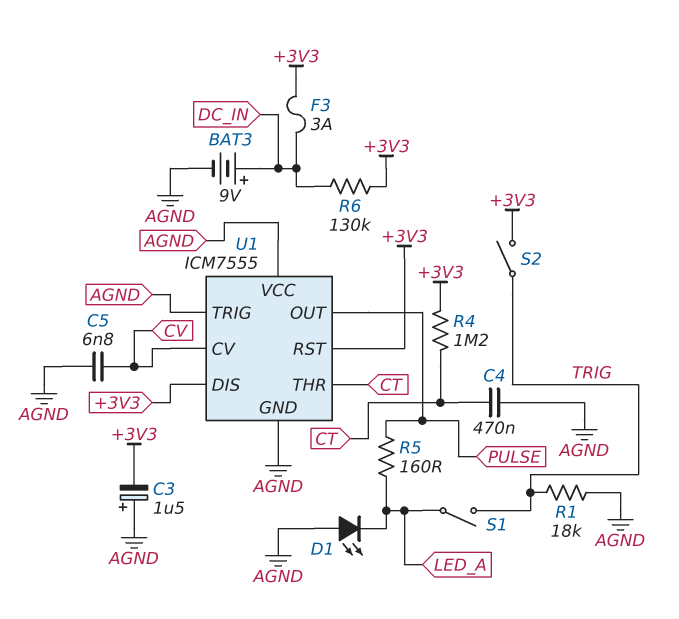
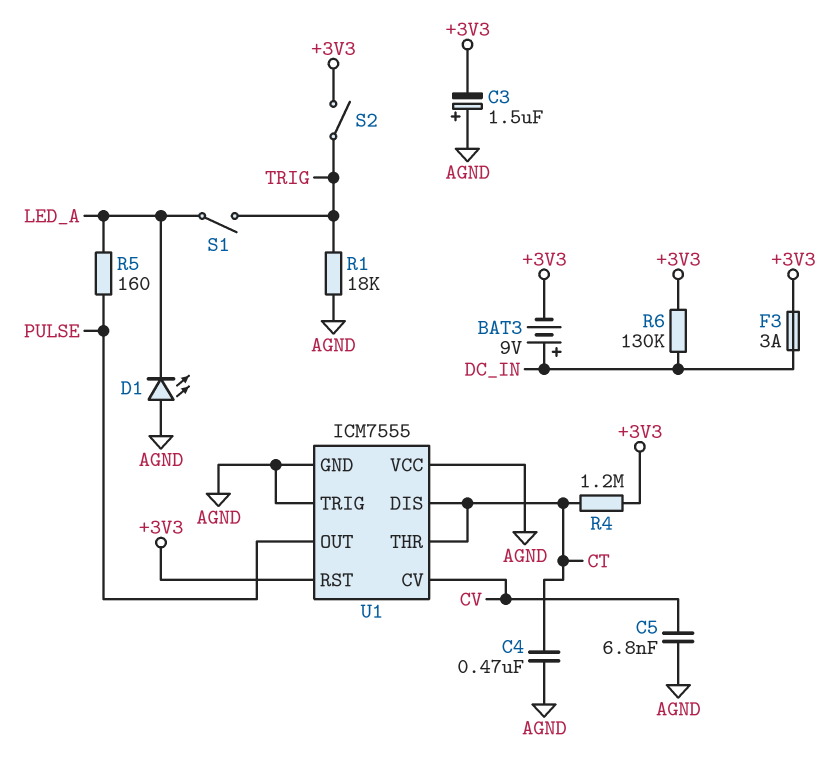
BAT3: 9V (plus DC_IN, minus AGND) -> 9V (plus DC_IN, minus +3V3)
U1 pin DIS: +3V3 -> CT

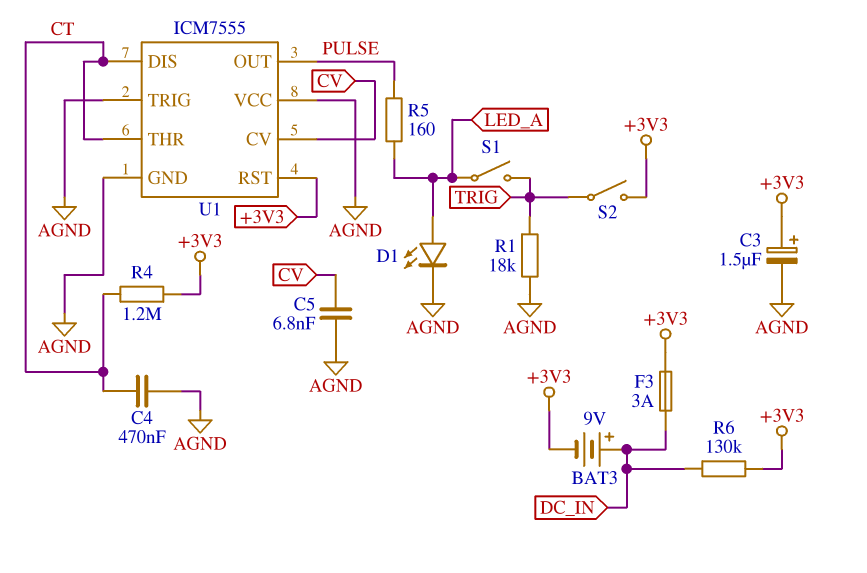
C3: 1.5uF (plus AGND, minus +3V3) -> 1.5uF (plus +3V3, minus AGND)
D1: LED (A AGND, K LED_A) -> LED (A LED_A, K AGND)

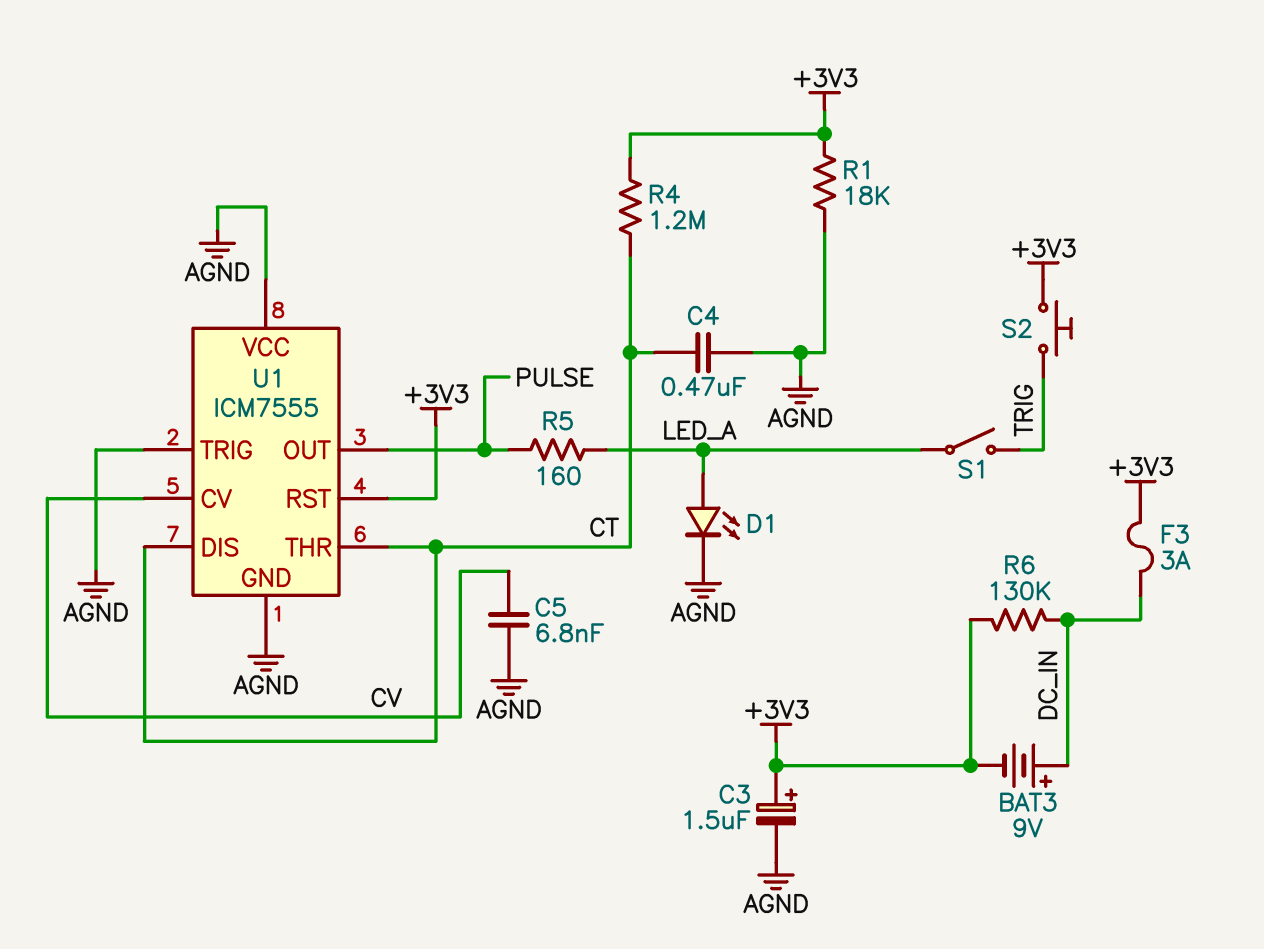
R1: 18k (AGND, TRIG) -> 18k (+3V3, AGND)
S2: switch (+3V3, TRIG) -> button (+3V3, TRIG)

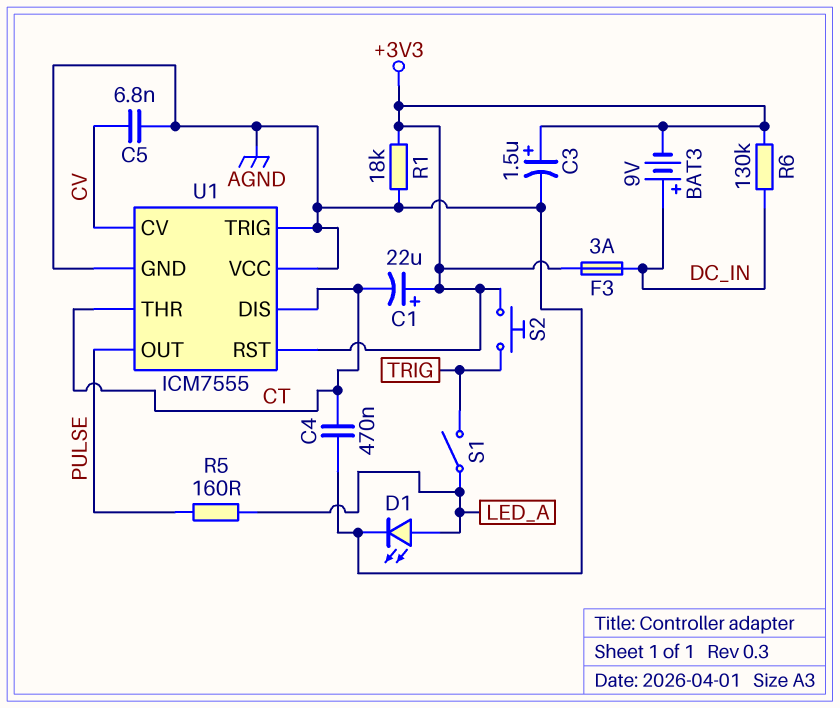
C1: none -> 22uF (plus +3V3, minus CT)
R4: 1.2M (+3V3, CT) -> none

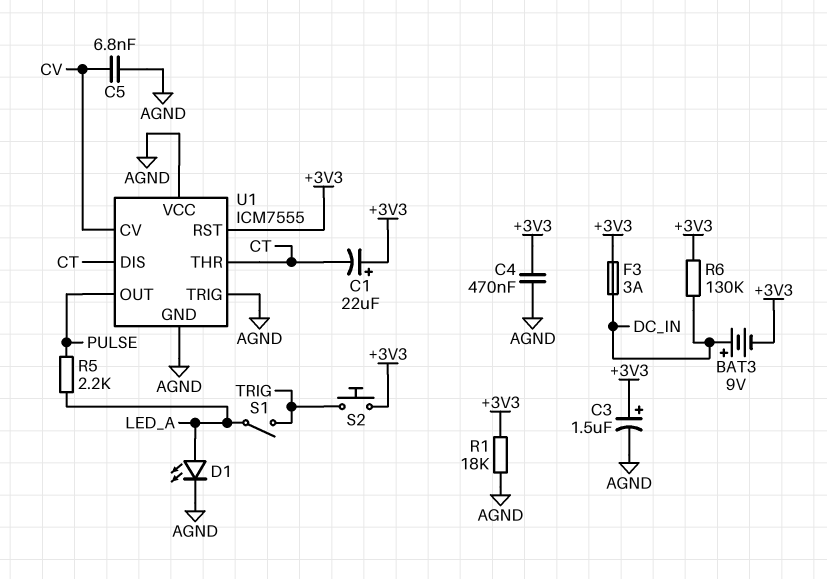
C4: 470nF (AGND, CT) -> 470nF (+3V3, AGND)
R5: 160 (LED_A, PULSE) -> 2.2k (LED_A, PULSE)

